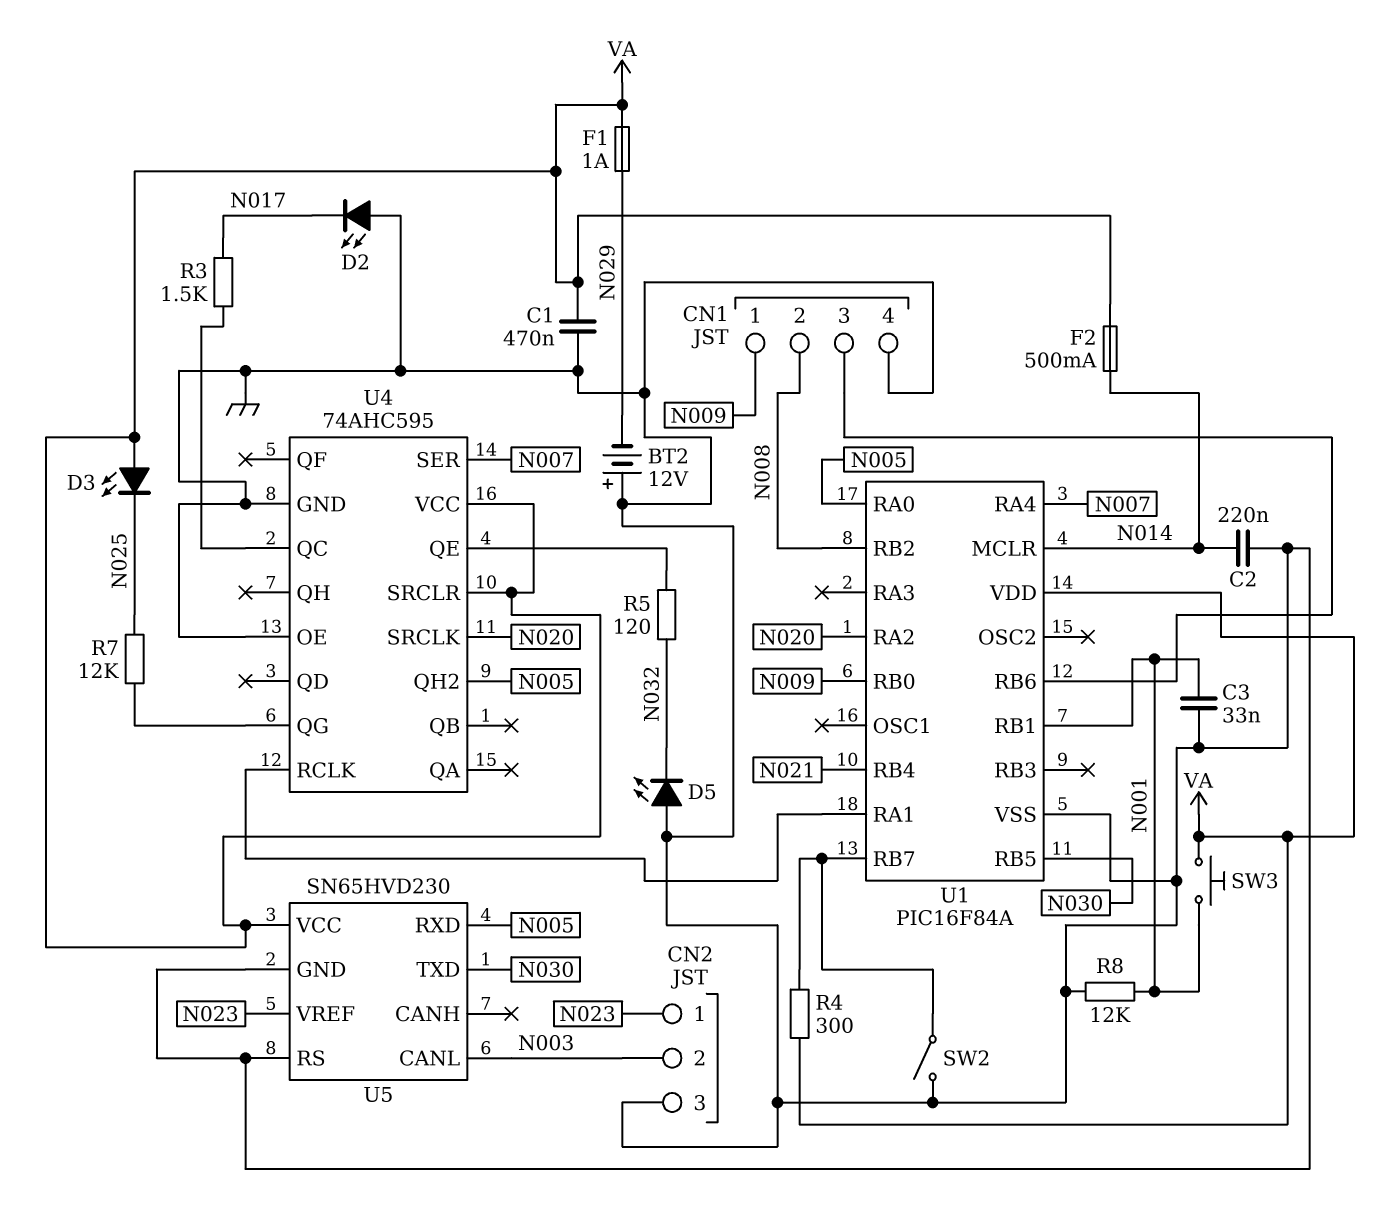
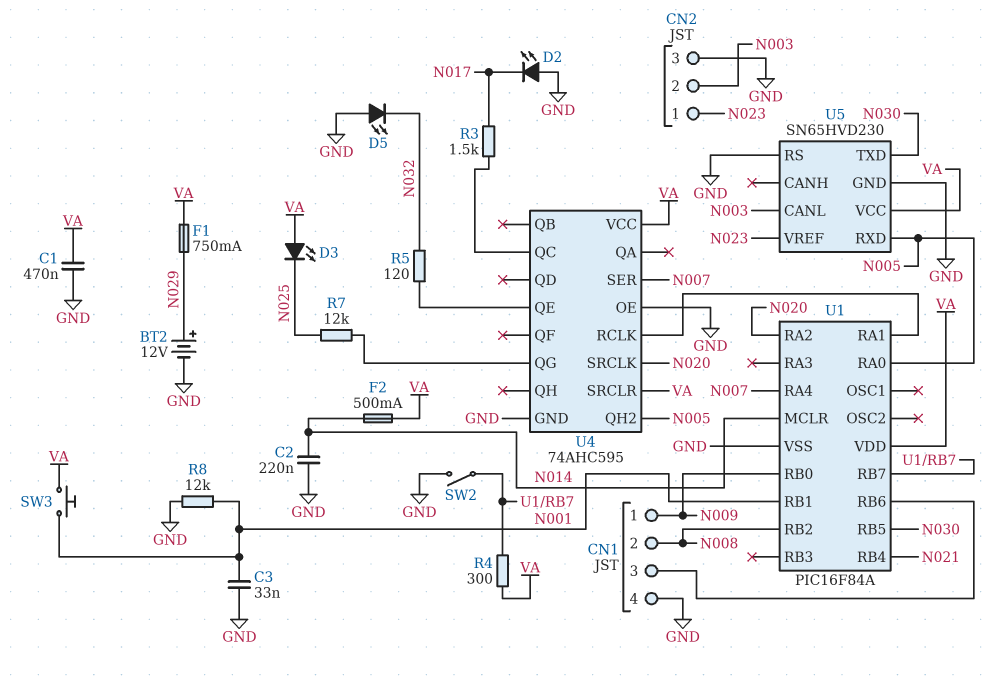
BT2: 12V (plus GND, minus N029) -> 12V (plus N029, minus GND)
F1: 1A (N029, VA) -> 750mA (N029, VA)

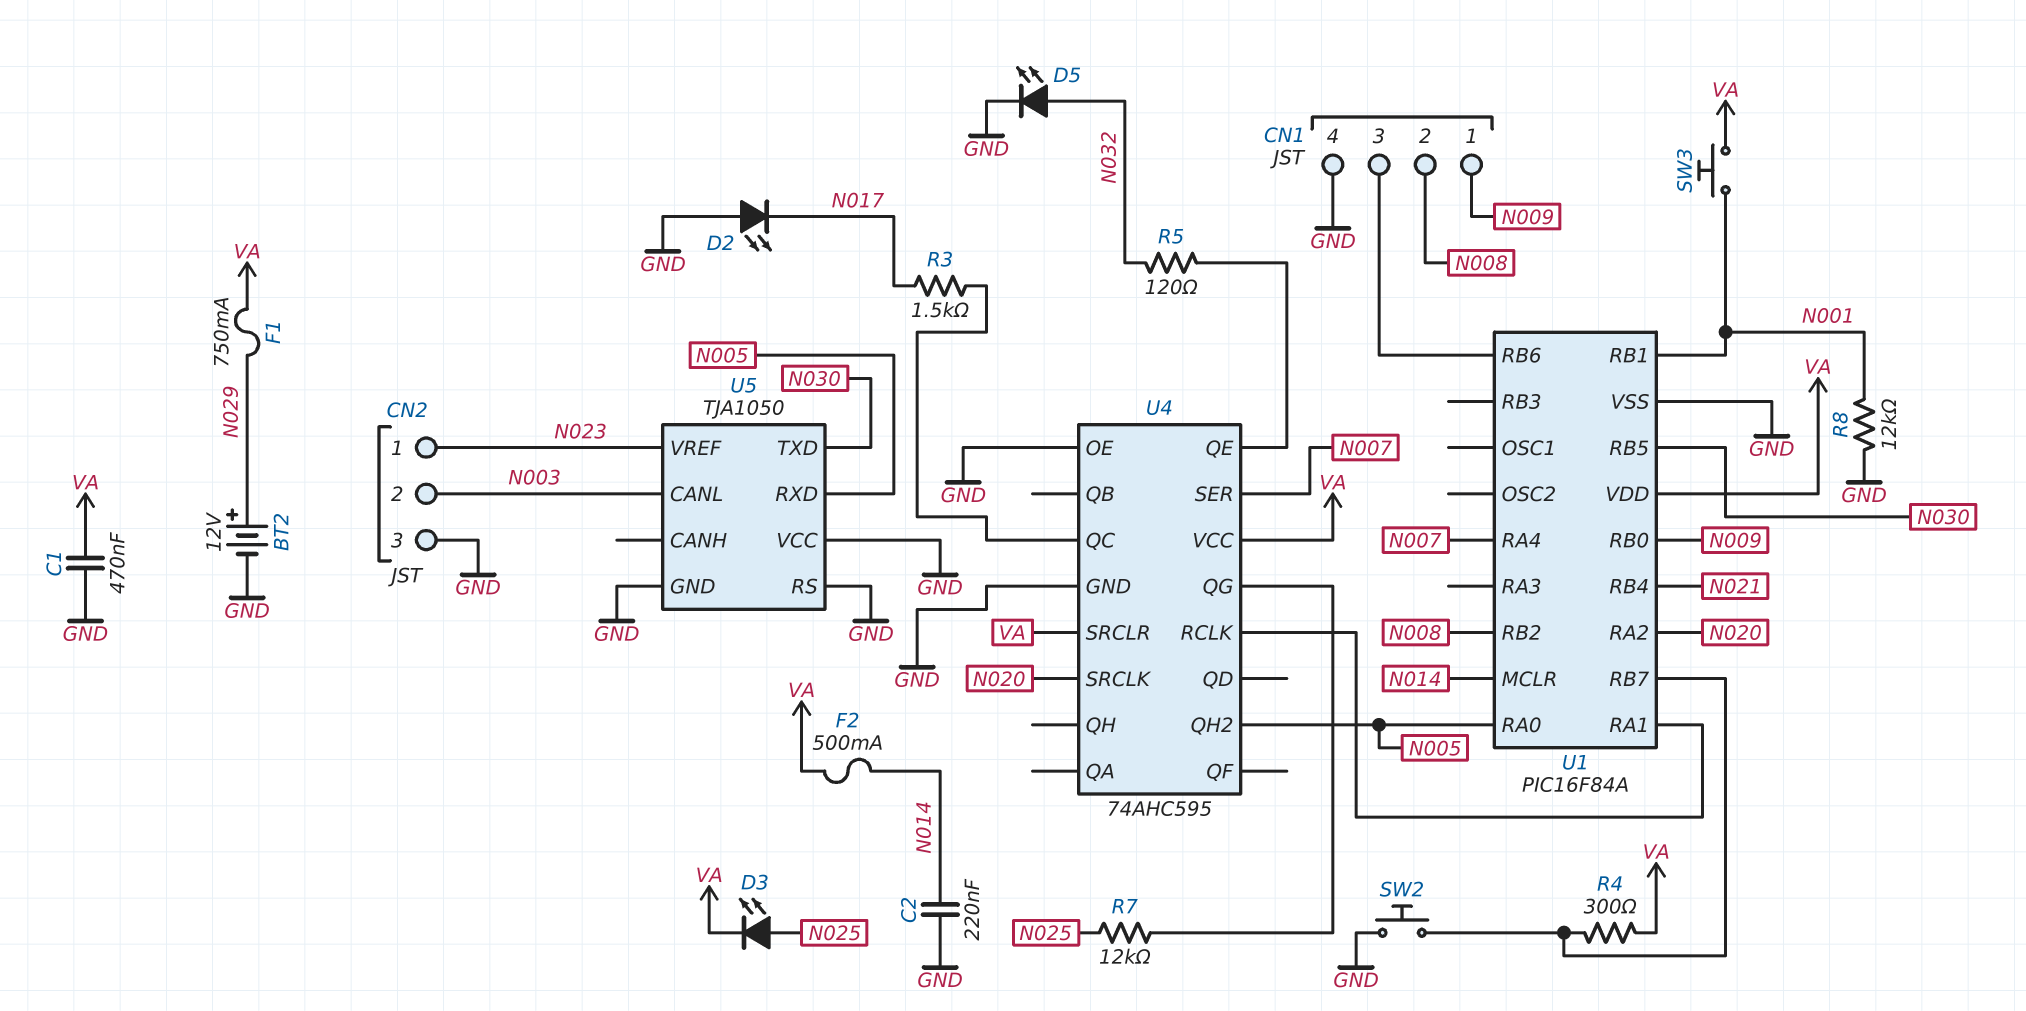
C3: 33nF (GND, N001) -> none
D3: LED (A VA, K N025) -> LED (A N025, K VA)
D5: LED (A GND, K N032) -> LED (A N032, K GND)
SW2: switch (GND, U1/RB7) -> button (GND, U1/RB7)
U5: SN65HVD230 -> TJA1050
U5 pin VCC: VA -> GND

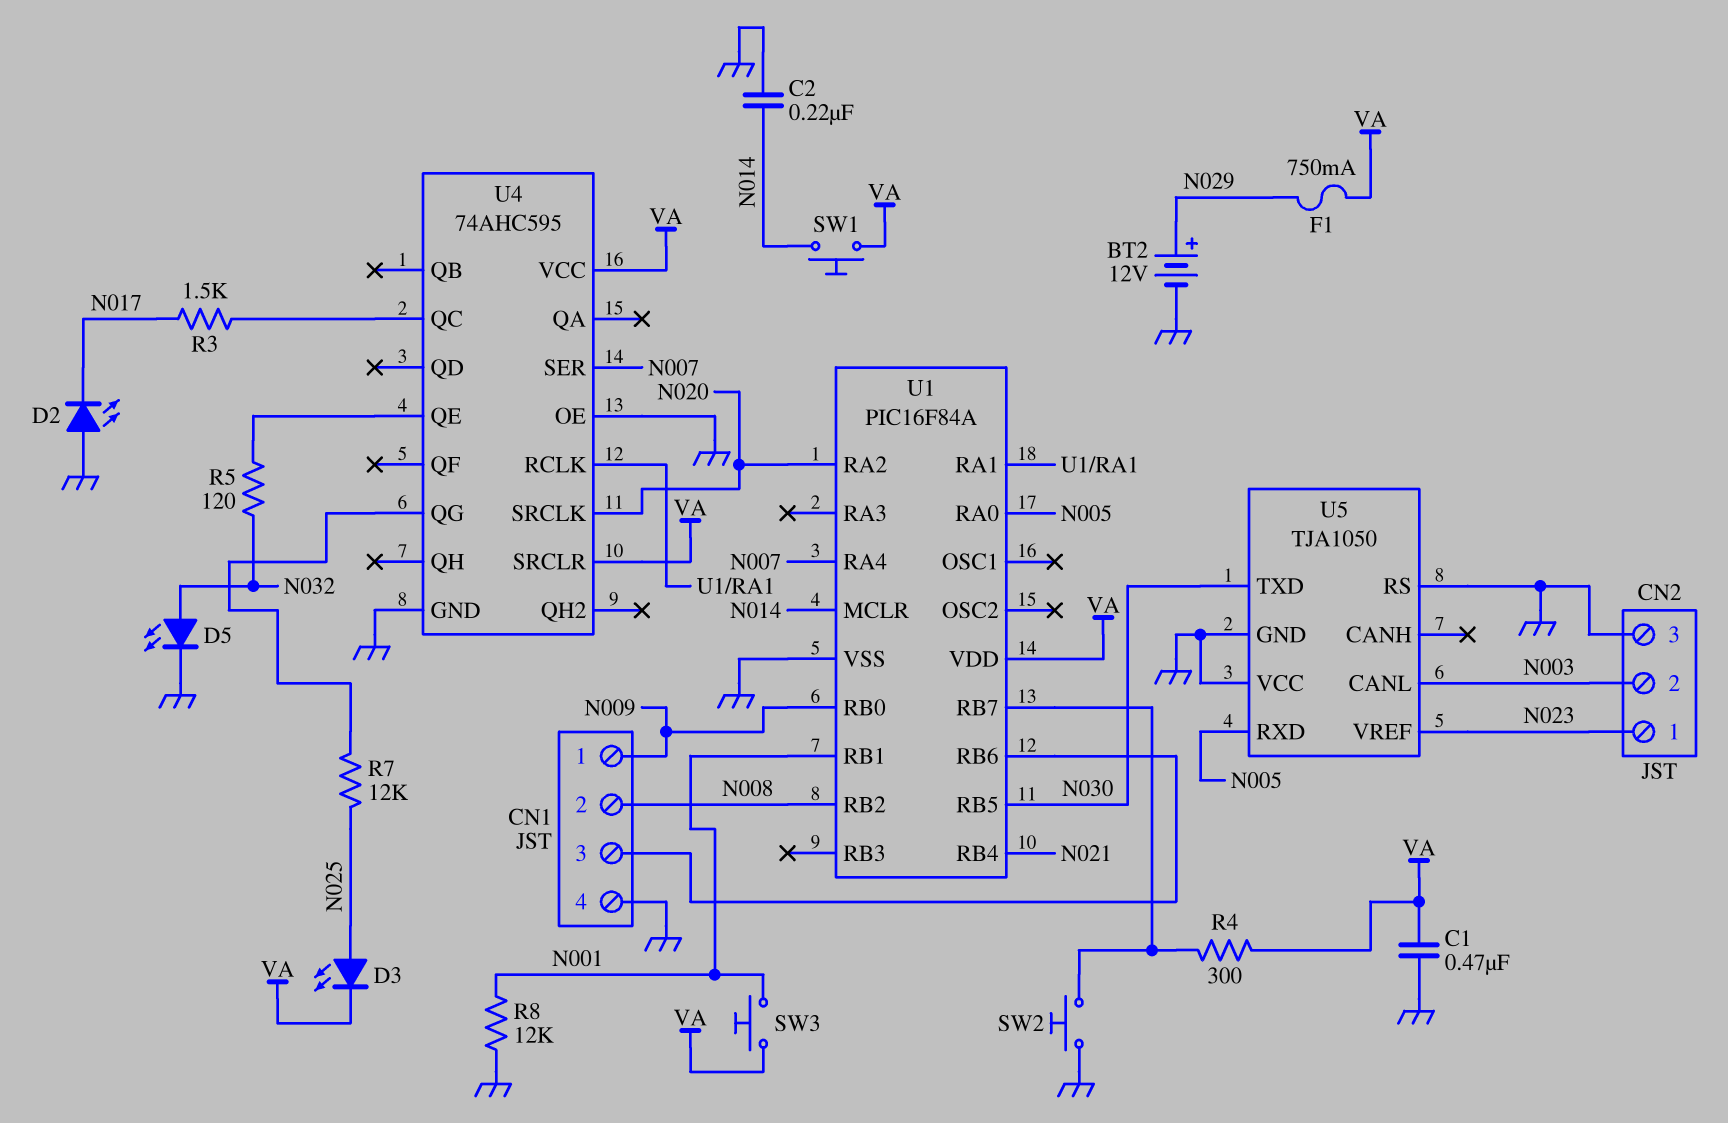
F2: 500mA (N014, VA) -> none
SW1: none -> button (N014, VA)
U4 pin QH2: N005 -> none

